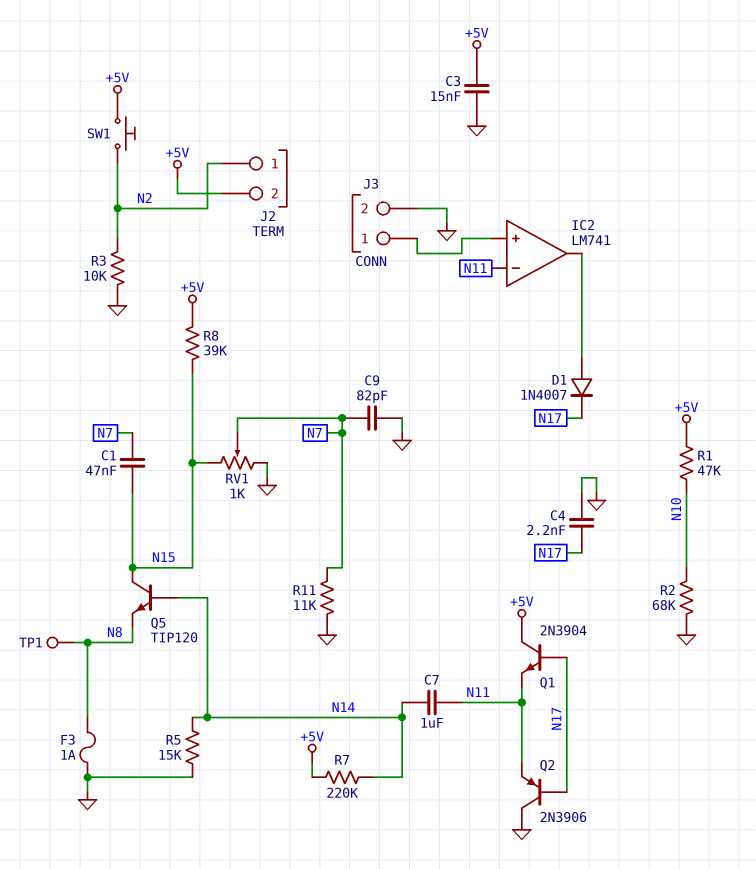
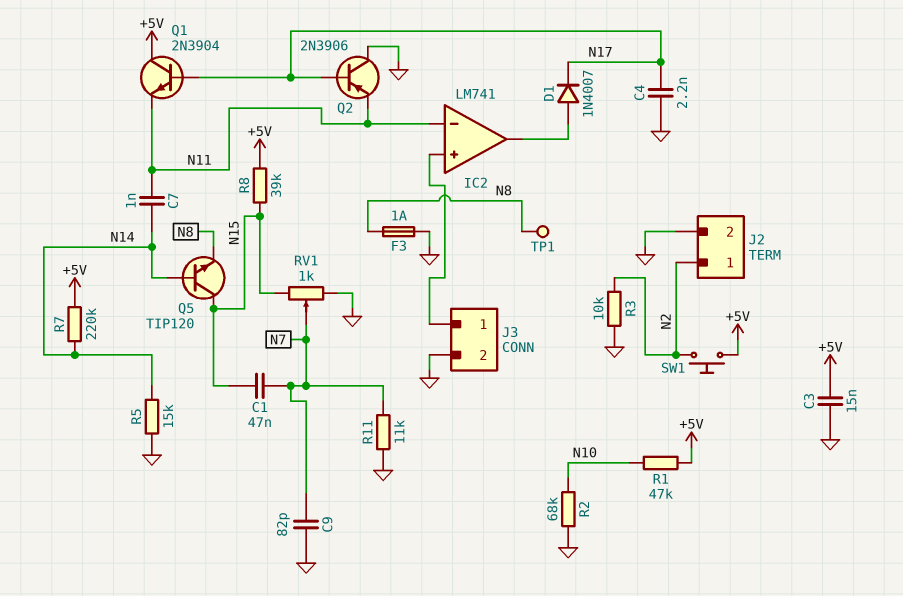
C7: 1uF (N11, N14) -> 1nF (N11, N14)
J2 pin 2: +5V -> GND

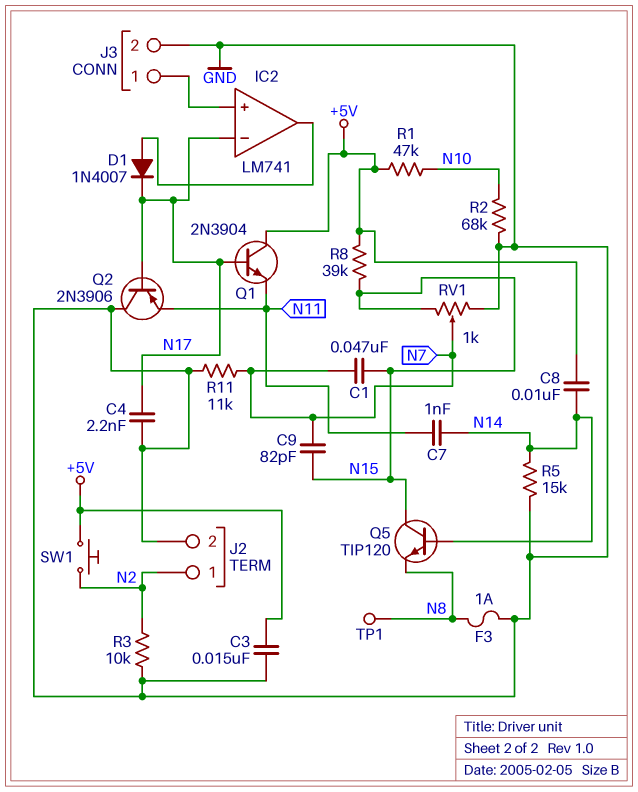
C8: none -> 10nF (+5V, N14)
C9: 82pF (GND, N7) -> 82pF (N7, N15)
IC2 pin in-: N11 -> N17
R7: 220k (+5V, N14) -> none

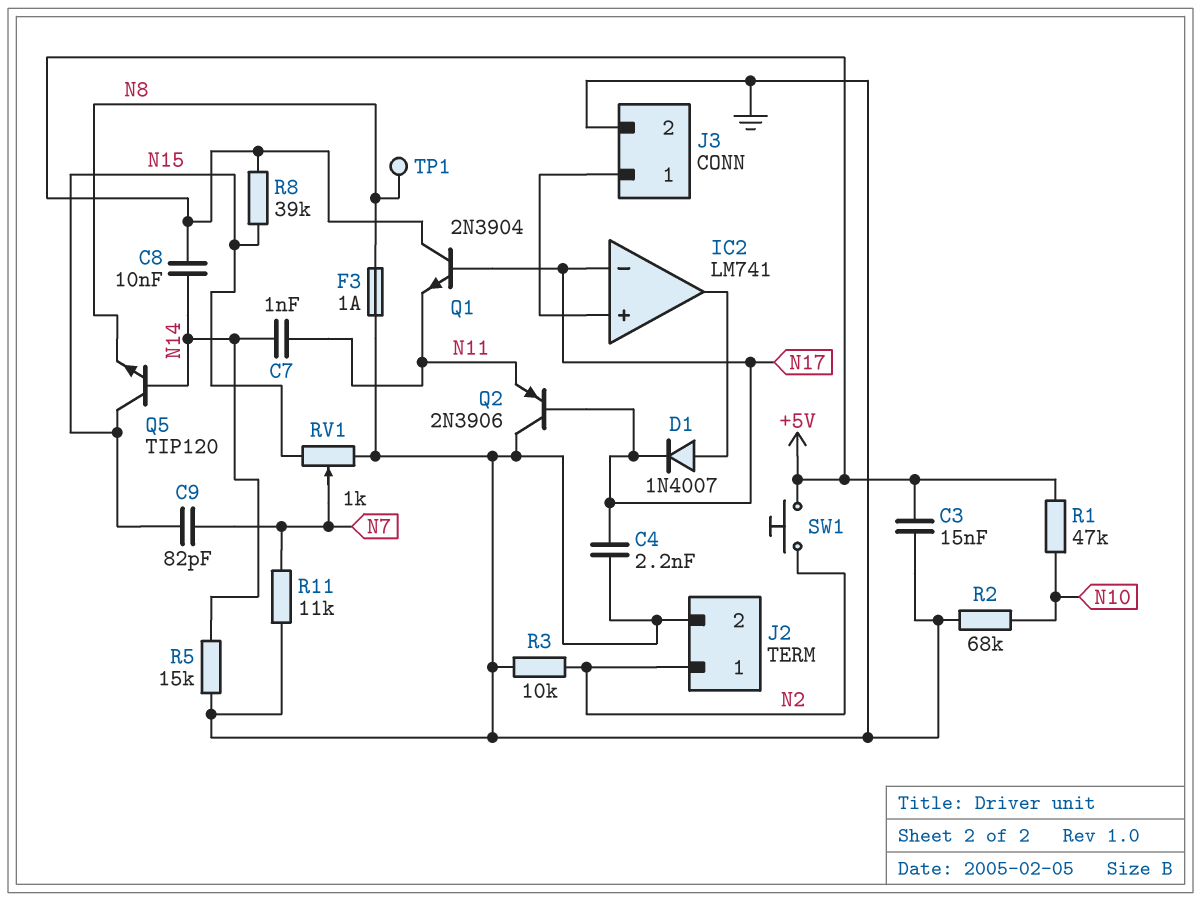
C1: 47nF (N7, N15) -> none

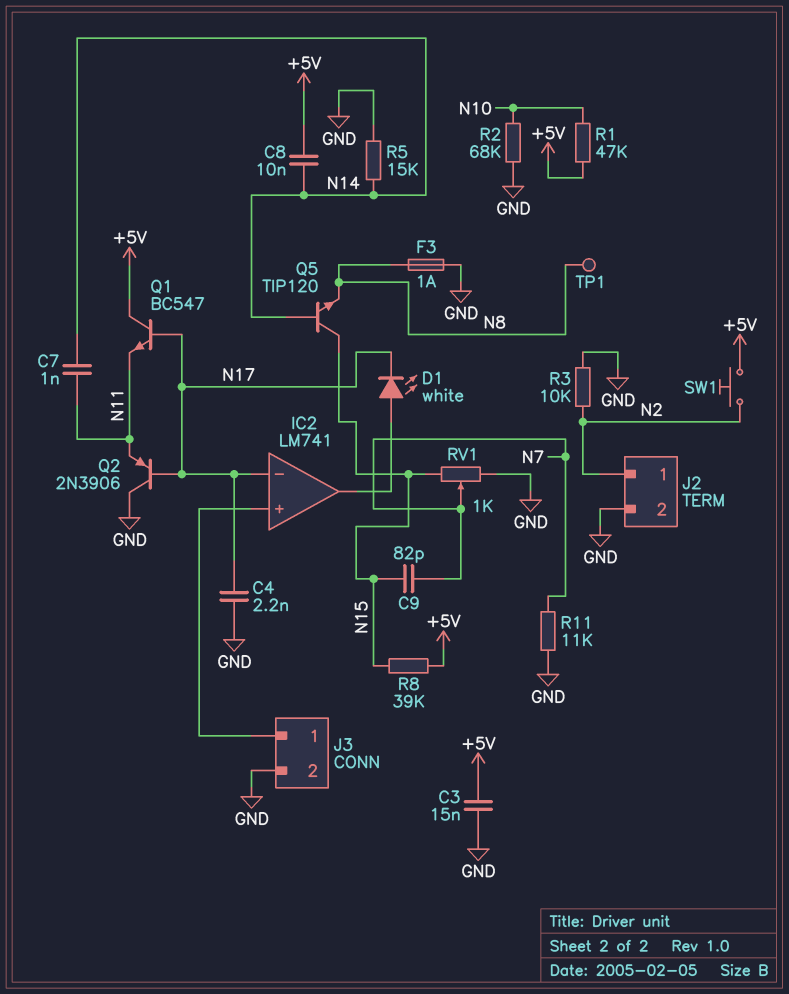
D1: diode 1N4007 (A IC2/out, K N17) -> LED white (A IC2/out, K N17)
Q1: NPN 2N3904 (B N17, C +5V, E N11) -> NPN BC547 (B N17, C +5V, E N11)

